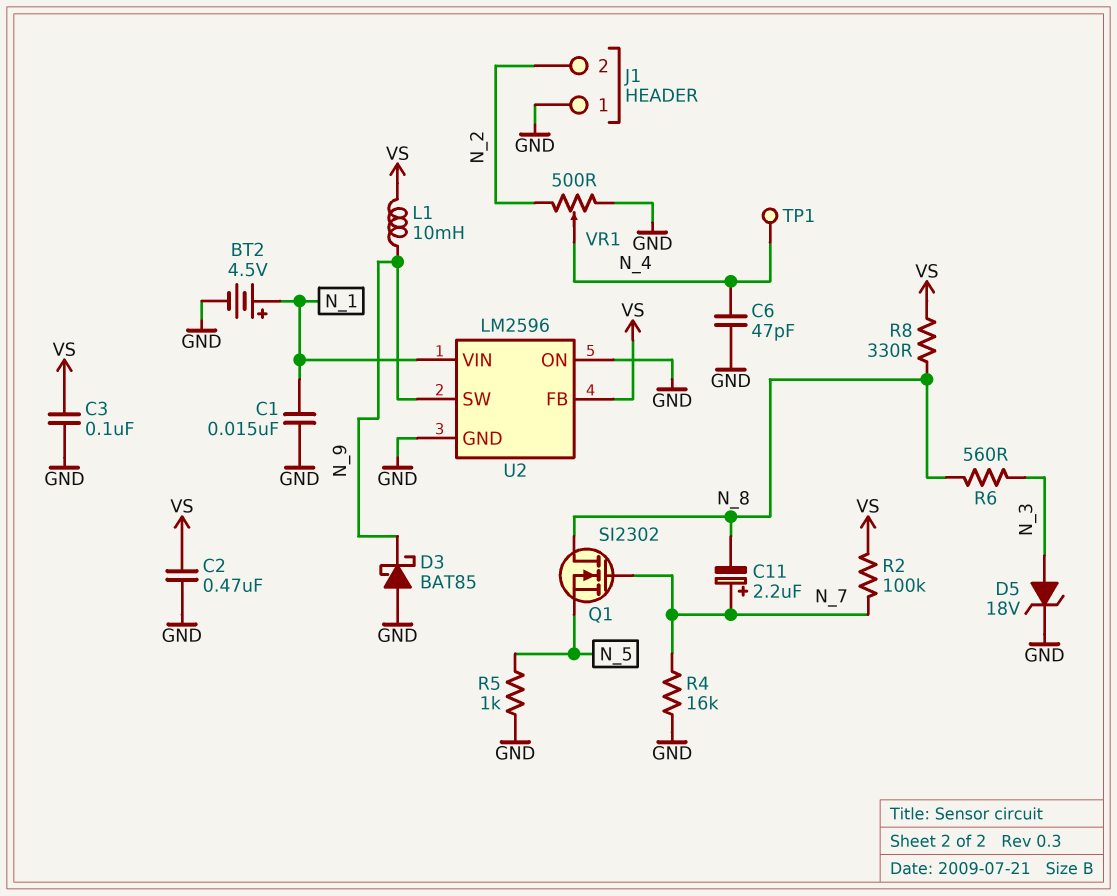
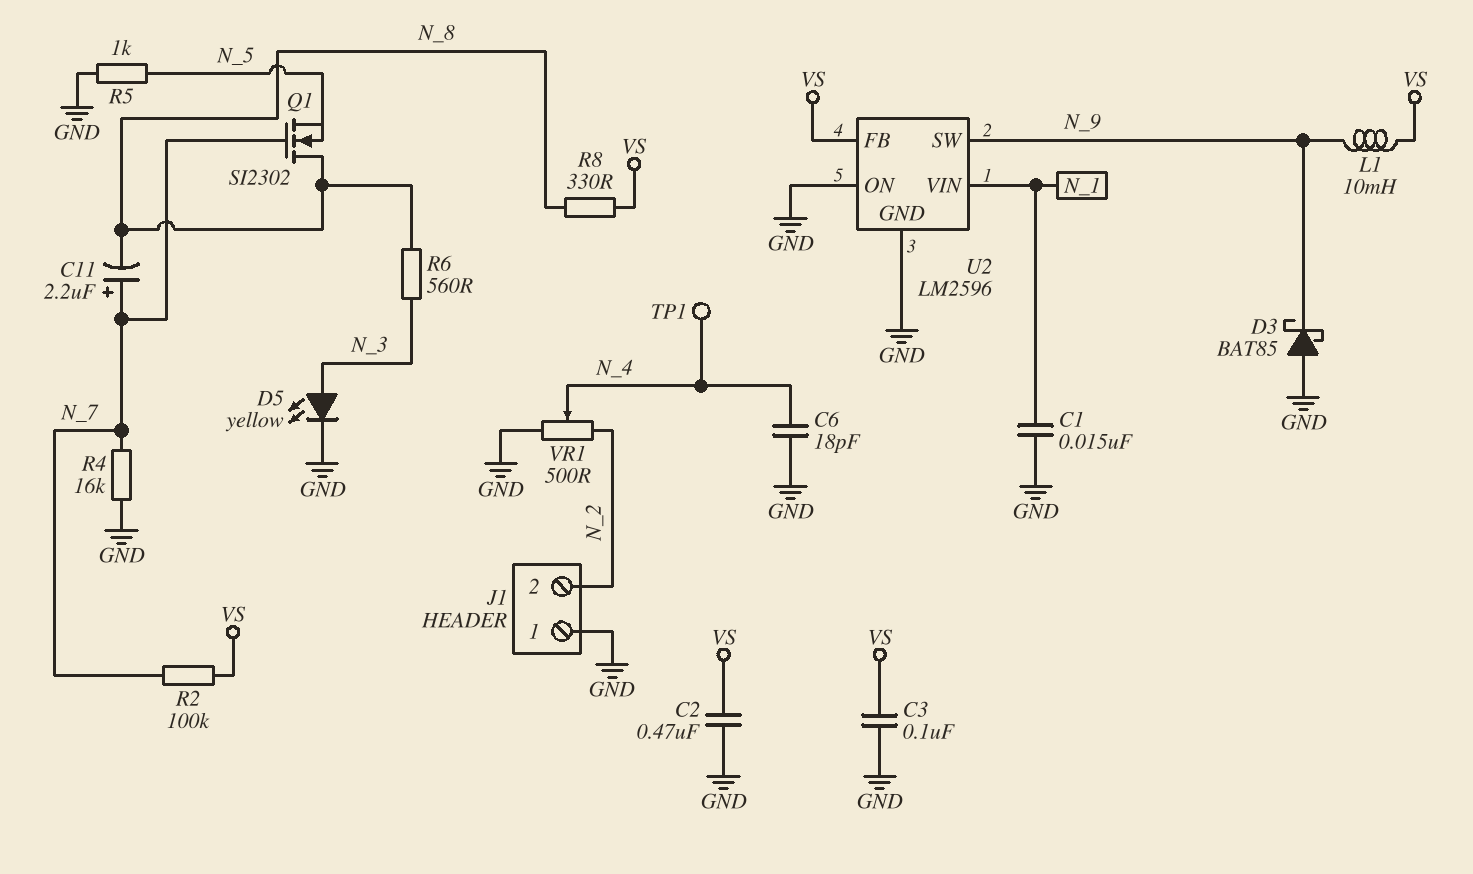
BT2: 4.5V (plus N_1, minus GND) -> none
C6: 47pF (GND, N_4) -> 18pF (GND, N_4)
D5: zener 18V (A N_3, K GND) -> LED yellow (A N_3, K GND)

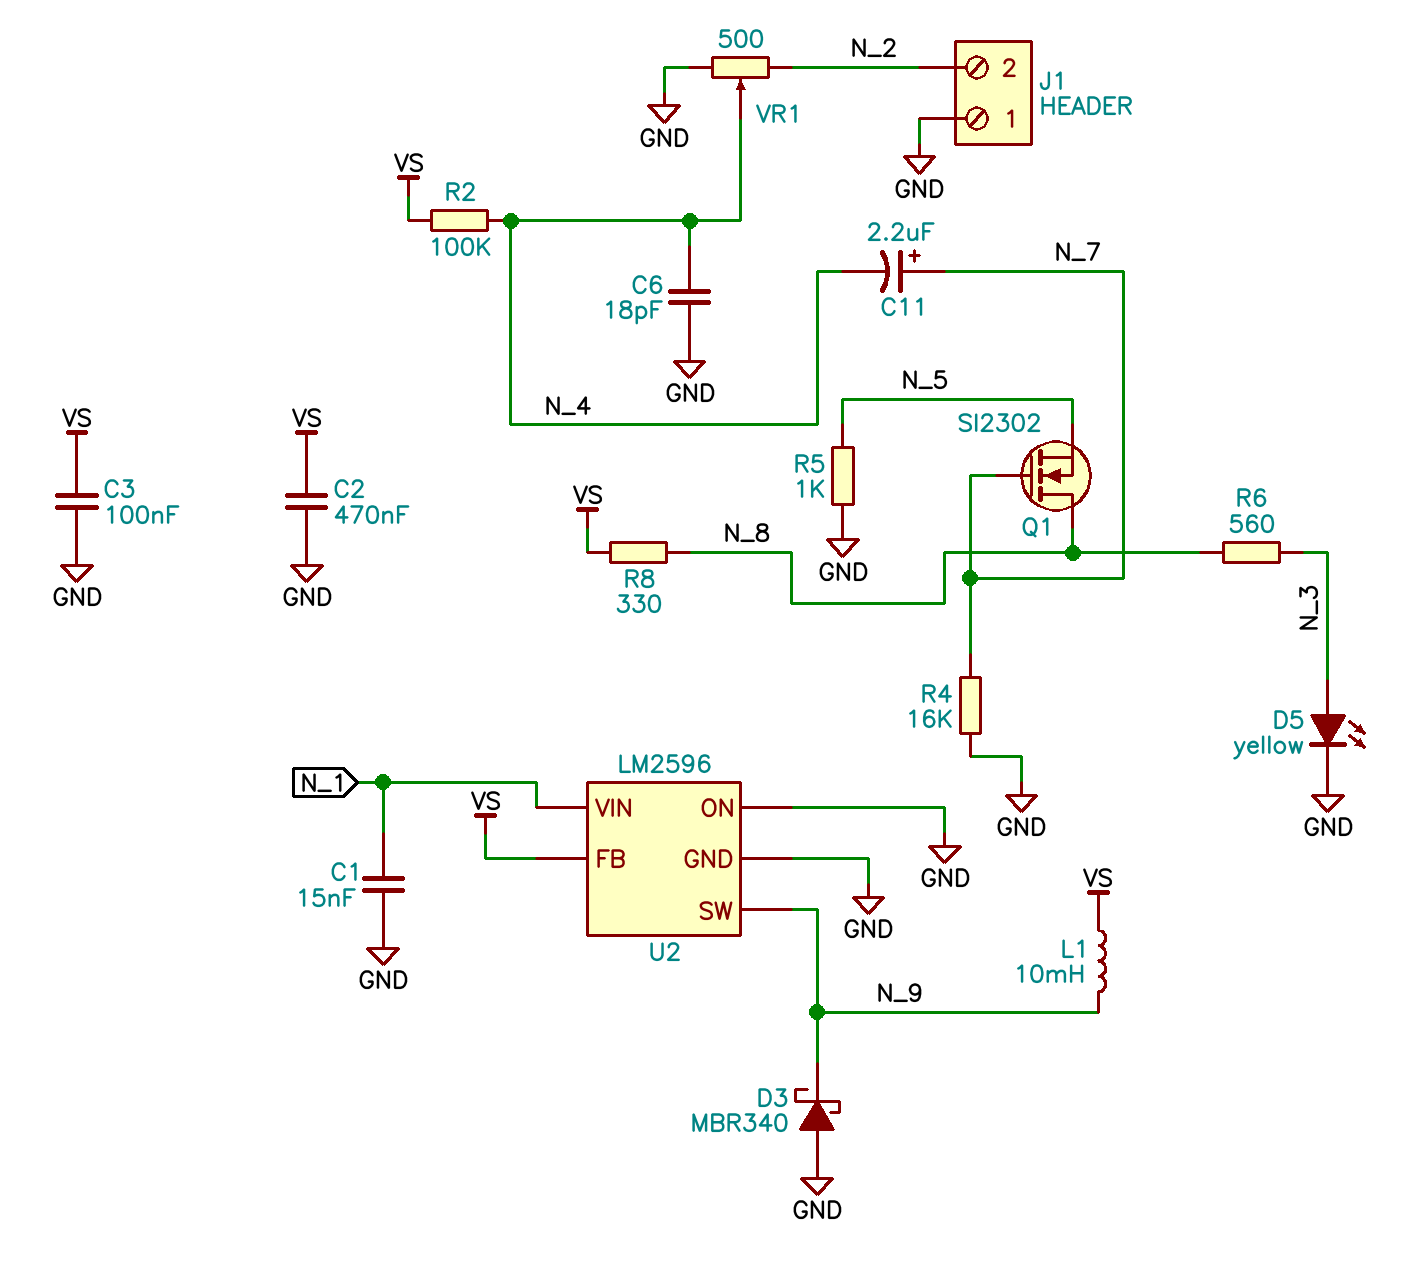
C11: 2.2uF (plus N_7, minus N_8) -> 2.2uF (plus N_7, minus N_4)
D3: schottky BAT85 (A GND, K N_9) -> schottky MBR340 (A GND, K N_9)
R2: 100k (N_7, VS) -> 100k (N_4, VS)
TP1: test point (N_4) -> none

